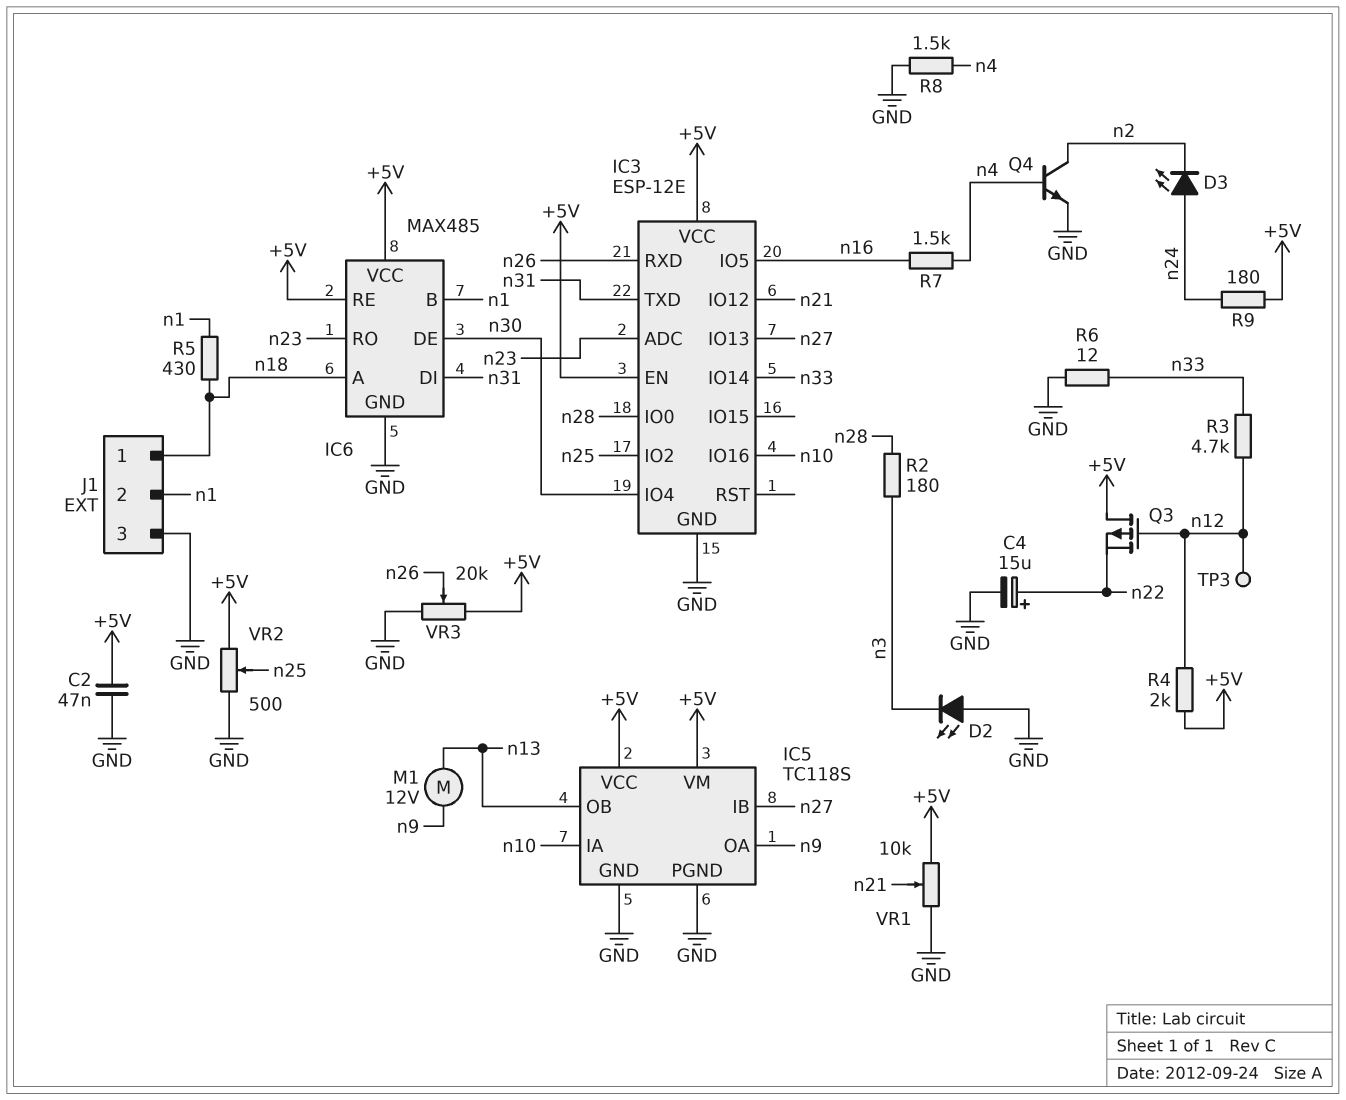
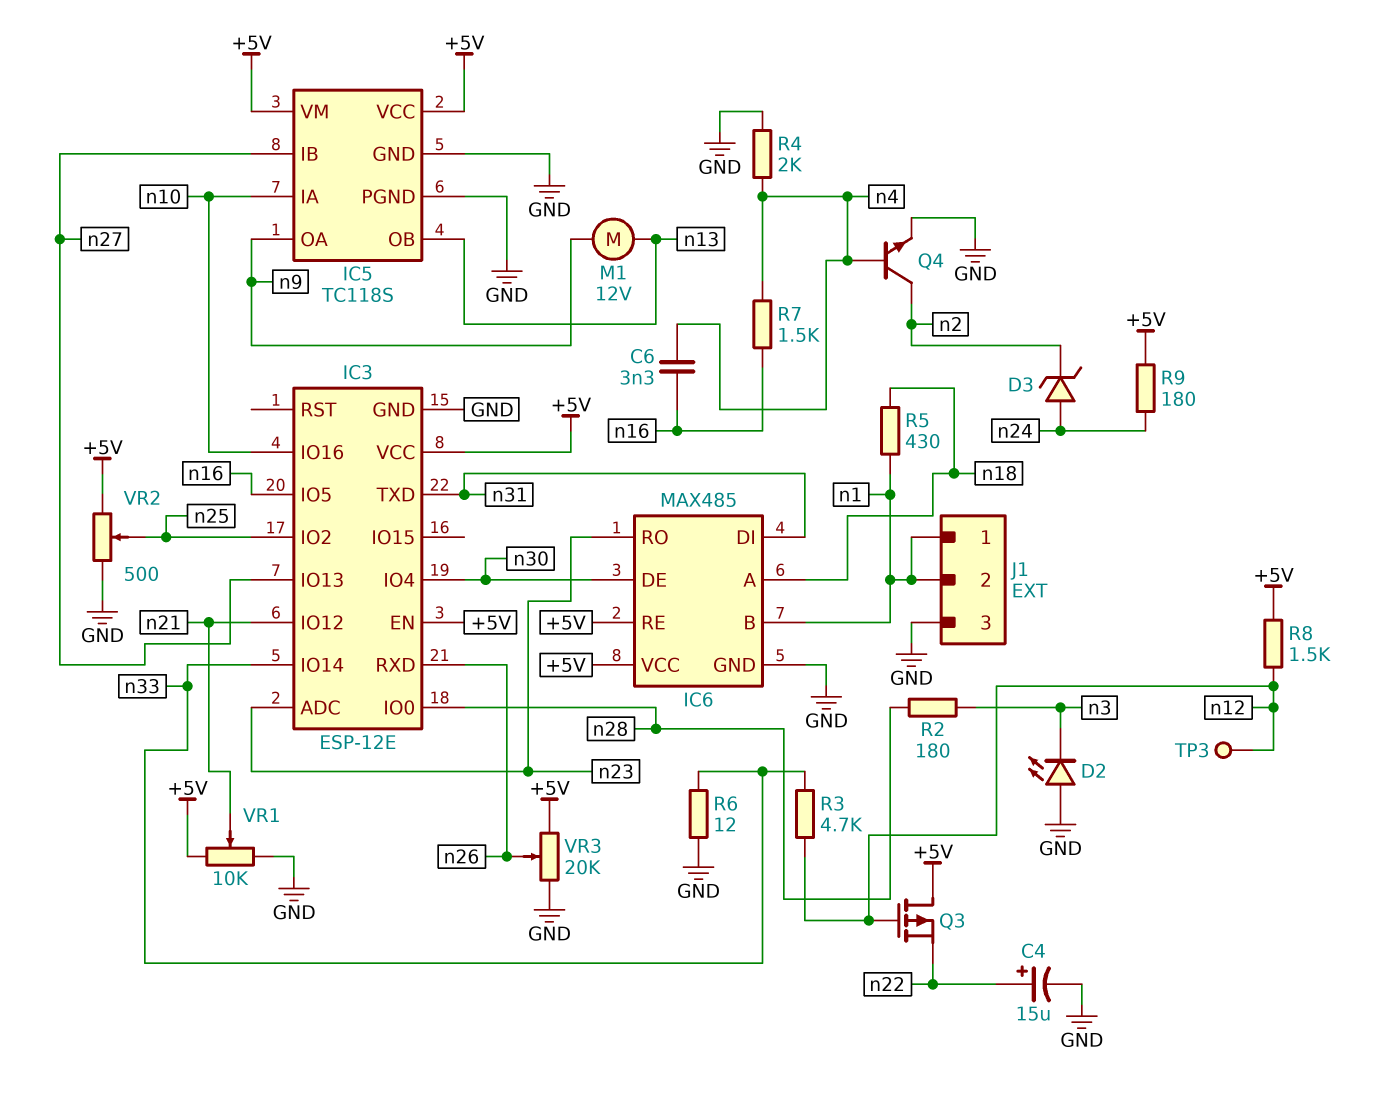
C2: 47nF (+5V, GND) -> none
C6: none -> 3.3nF (n4, n16)
D3: LED (A n24, K n2) -> zener (A n24, K n2)
J1 pin 1: n18 -> n1
R4: 2k (+5V, n12) -> 2k (GND, n4)
R8: 1.5k (GND, n4) -> 1.5k (+5V, n12)

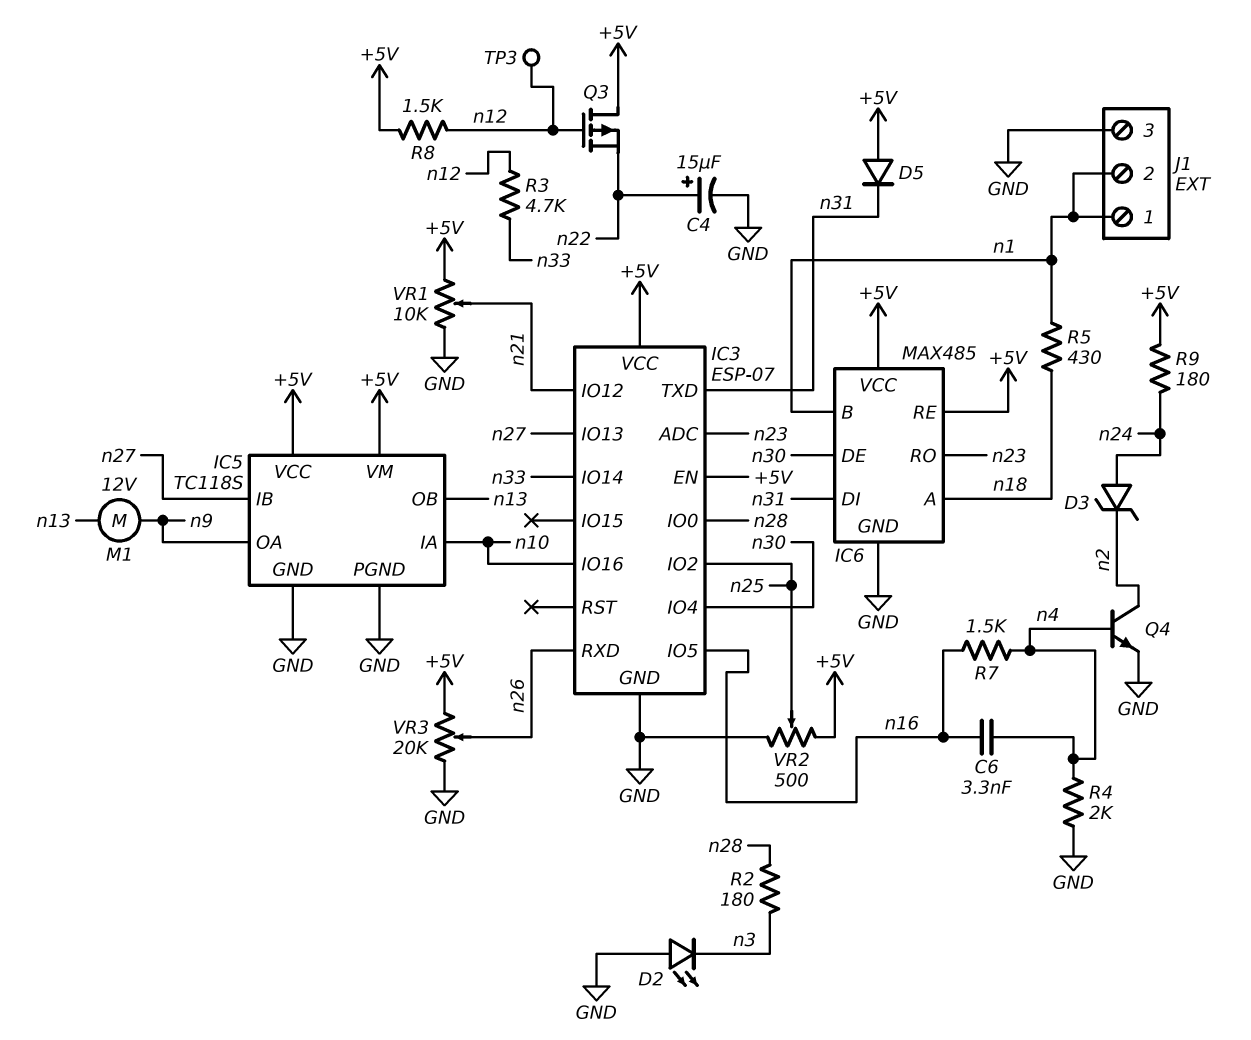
D5: none -> diode (A +5V, K n31)
IC3: ESP-12E -> ESP-07
R6: 12 (GND, n33) -> none

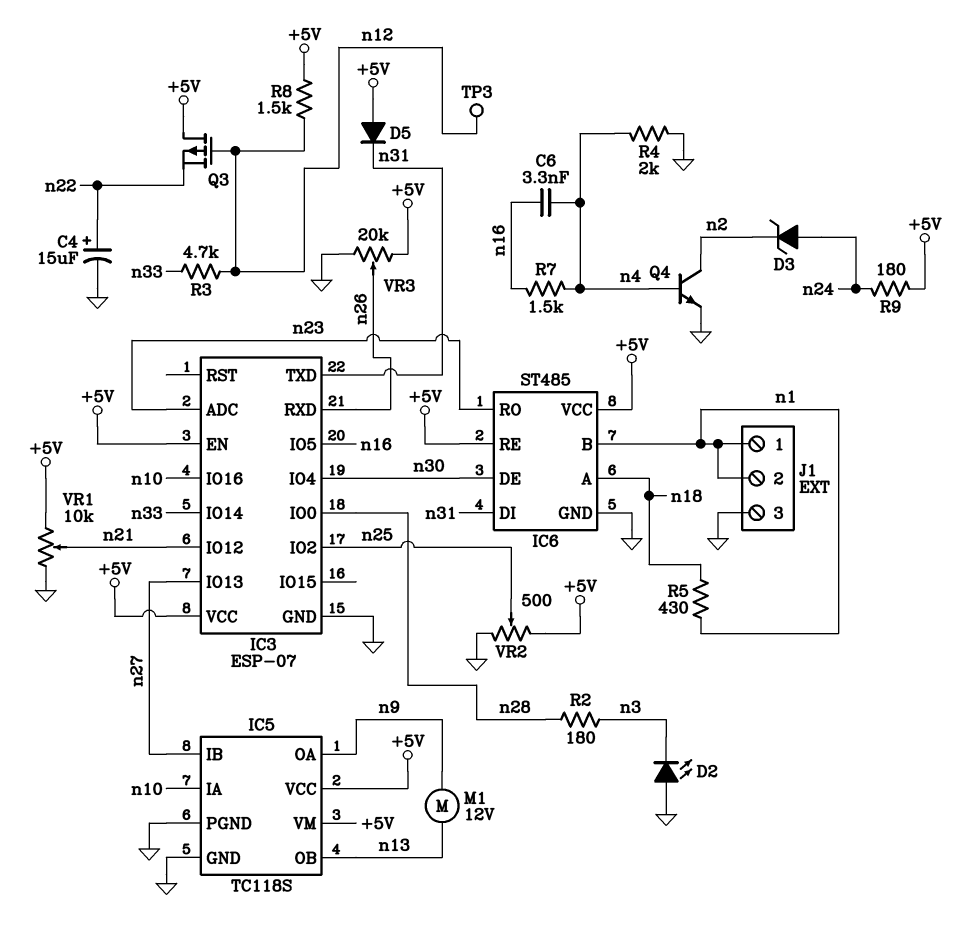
IC6: MAX485 -> ST485

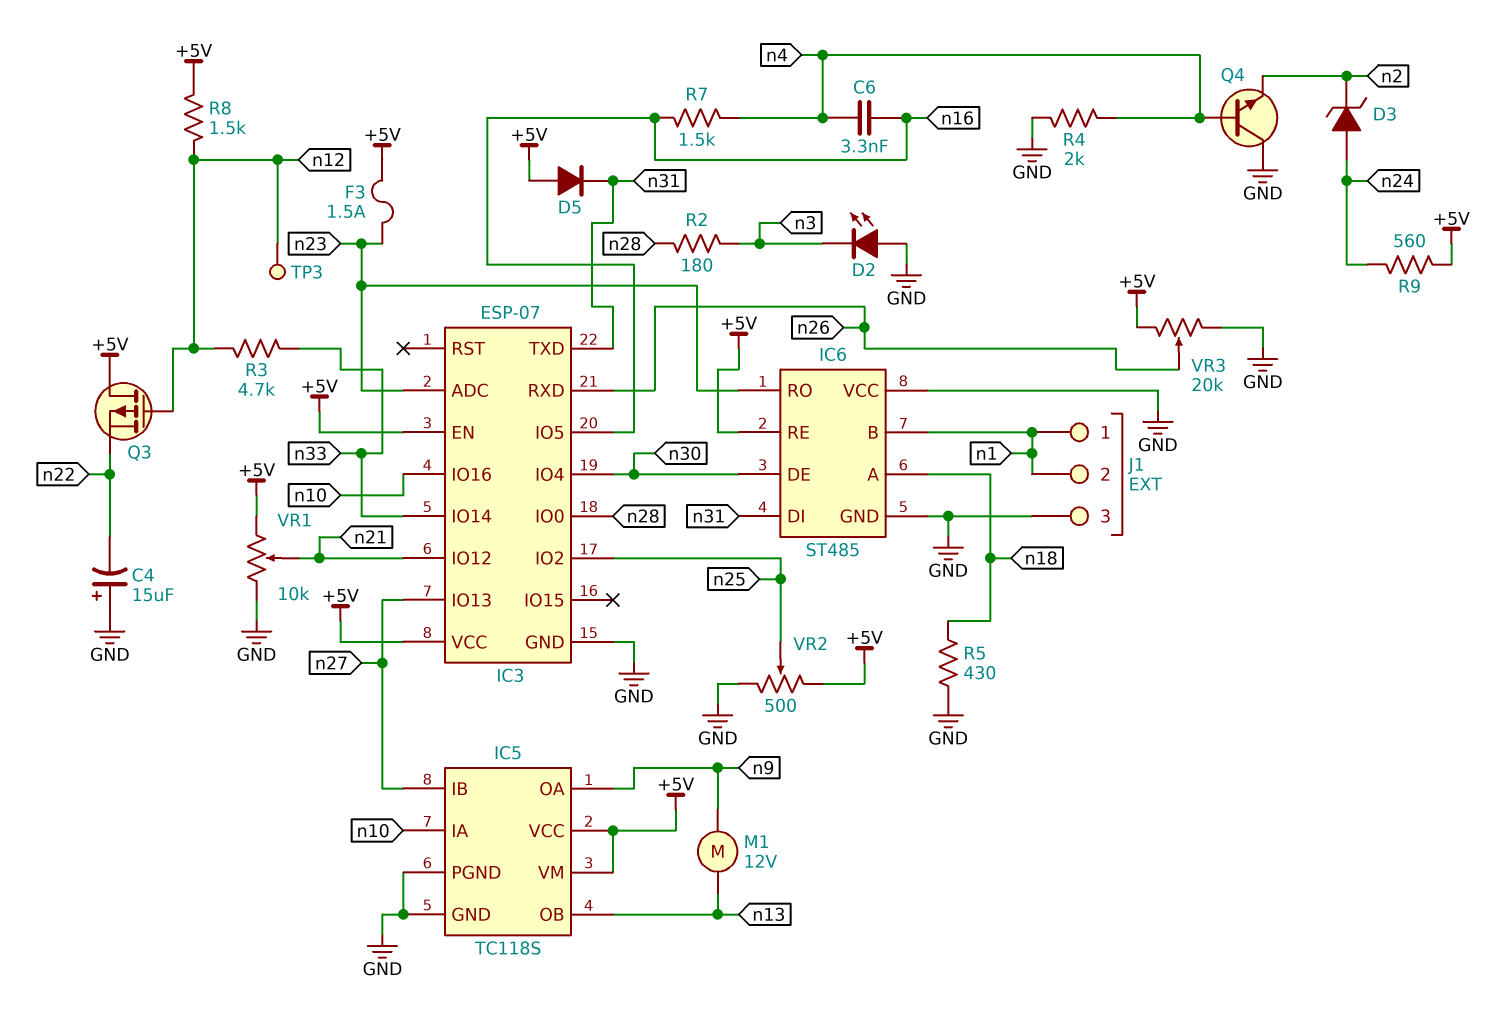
C4: 15uF (plus n22, minus GND) -> 15uF (plus GND, minus n22)
F3: none -> 1.5A (+5V, n23)
IC6 pin VCC: +5V -> GND
Q4: NPN (B n4, C n2, E GND) -> NPN (B n4, C GND, E n2)
R5: 430 (n1, n18) -> 430 (GND, n18)
R9: 180 (+5V, n24) -> 560 (+5V, n24)

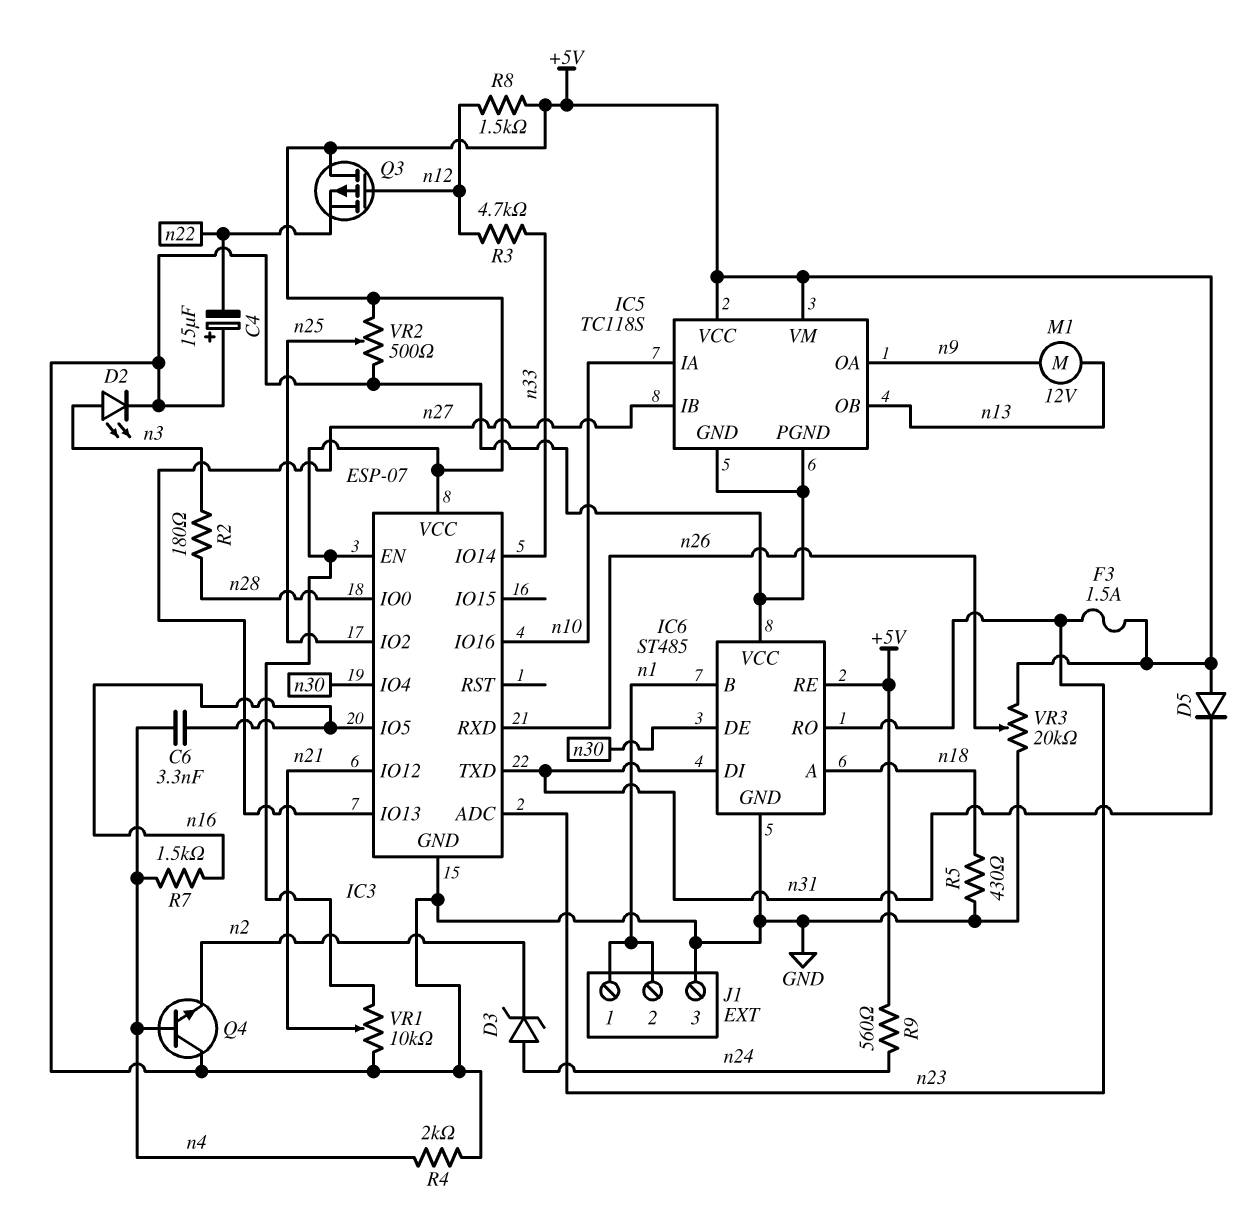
D2: LED (A GND, K n3) -> LED (A n3, K GND)
TP3: test point (n12) -> none

